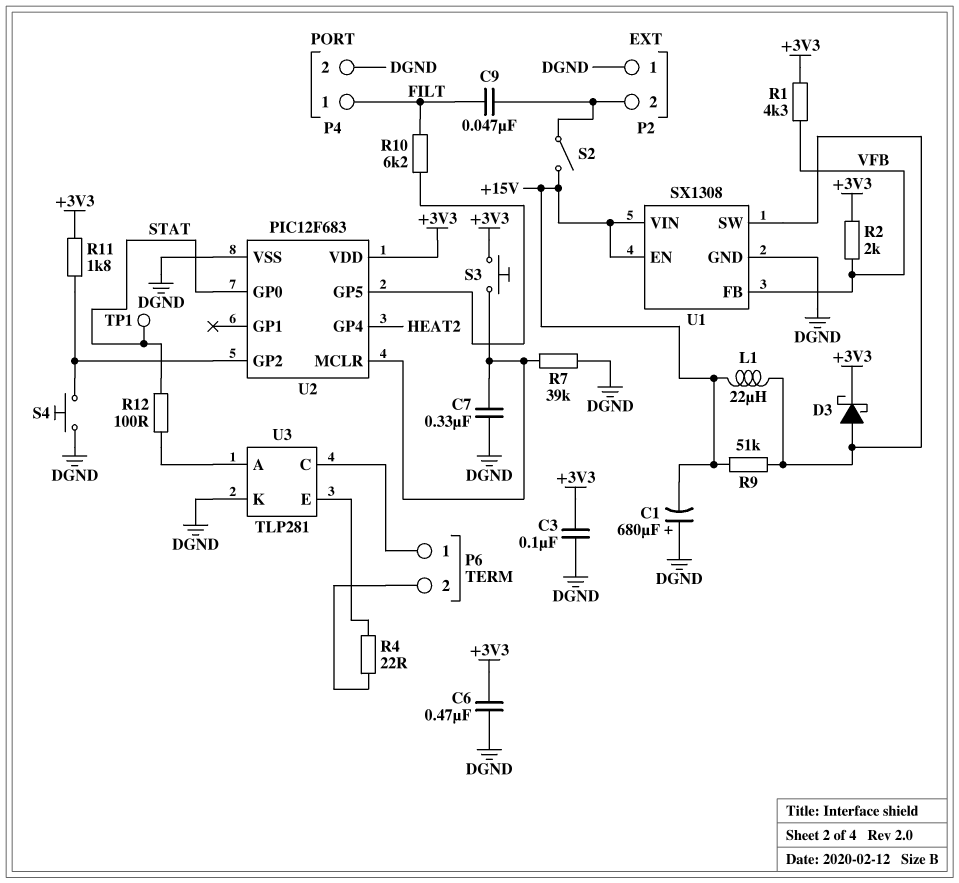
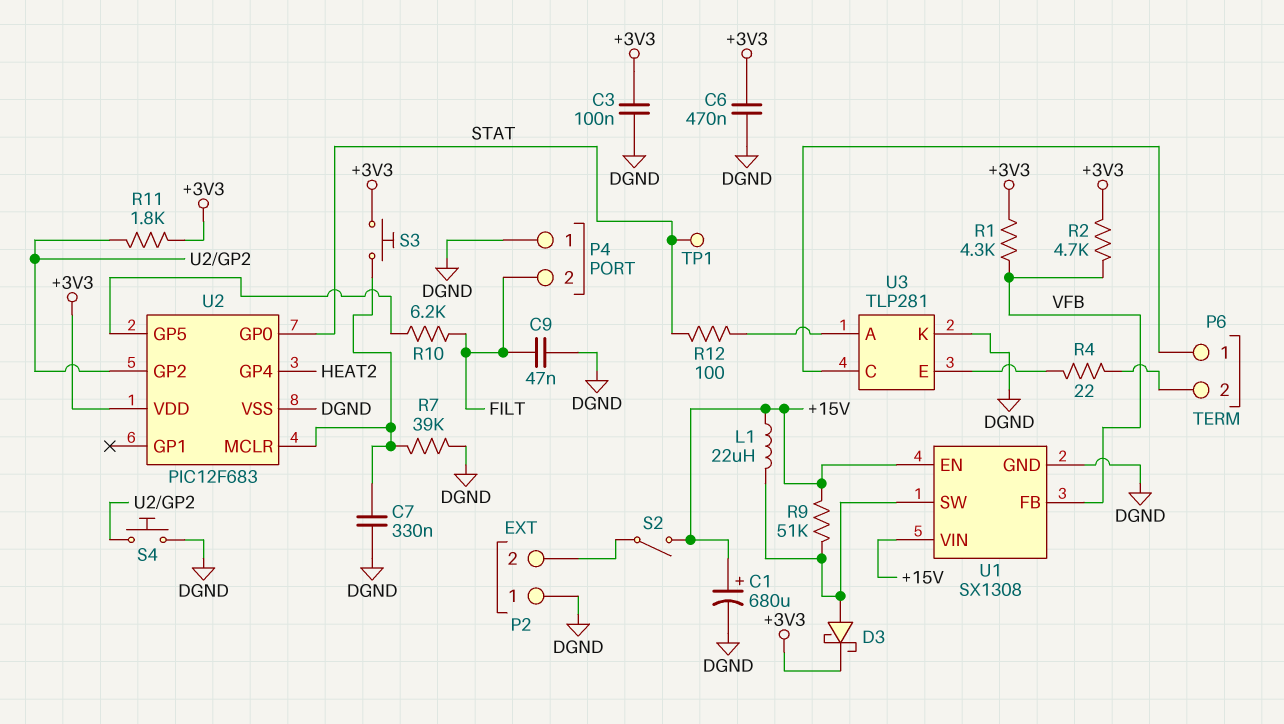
C1: 680uF (plus DGND, minus +15V) -> 680uF (plus +15V, minus DGND)
C9: 47nF (FILT, P2/2) -> 47nF (DGND, FILT)
P4 pin 1: FILT -> DGND
P4 pin 2: DGND -> FILT
R2: 2k (+3V3, VFB) -> 4.7k (+3V3, VFB)

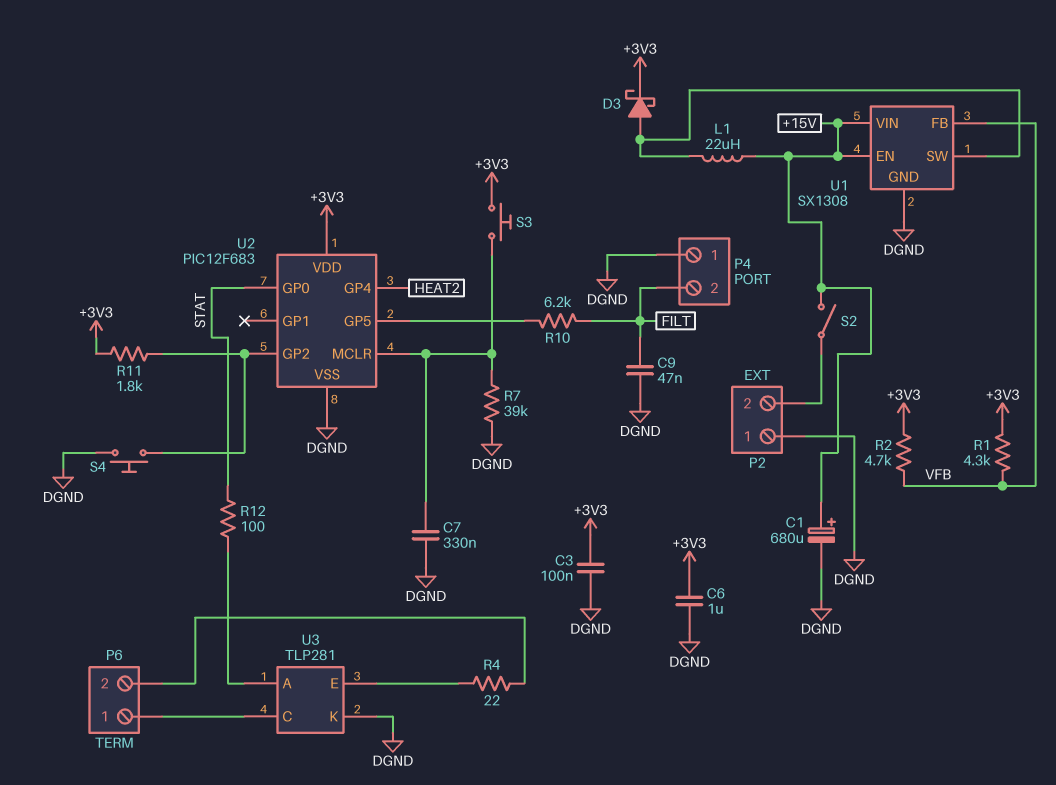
C6: 470nF (+3V3, DGND) -> 1uF (+3V3, DGND)
R9: 51k (+15V, U1/SW) -> none
TP1: test point (STAT) -> none

